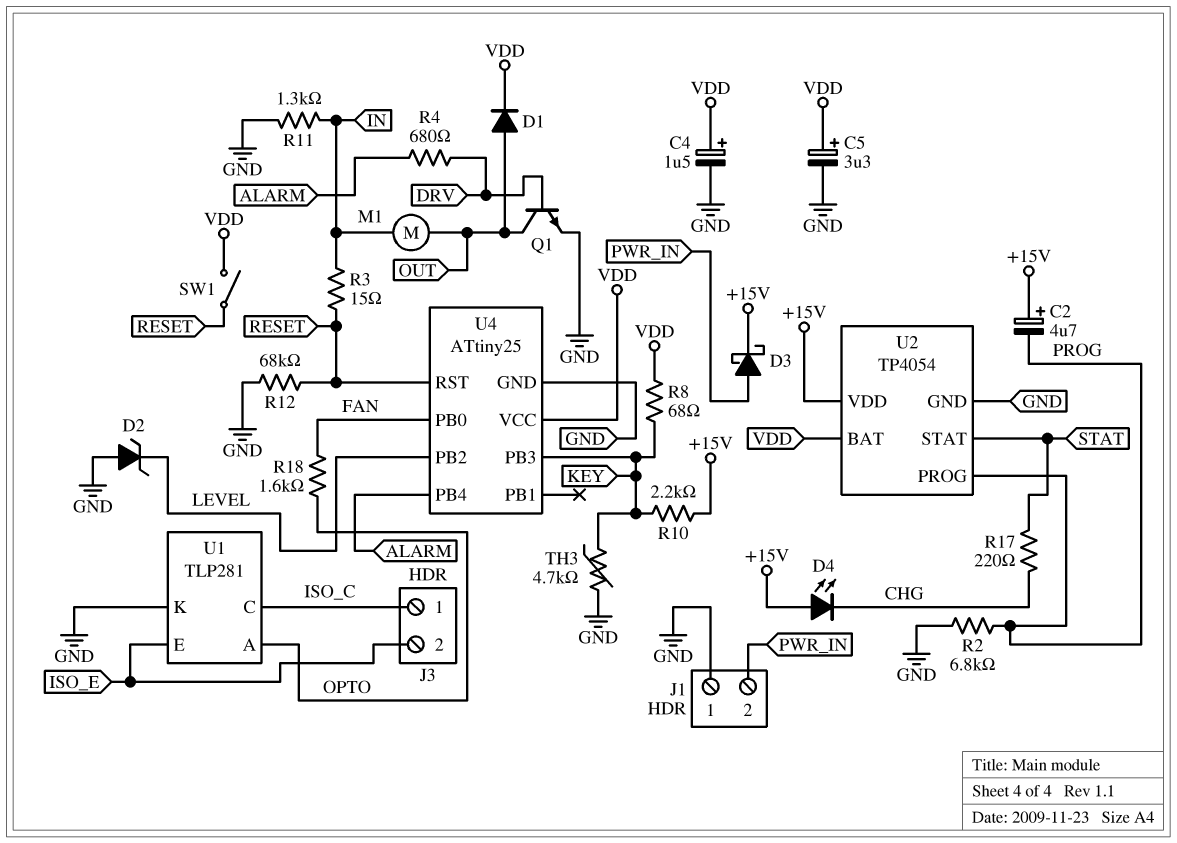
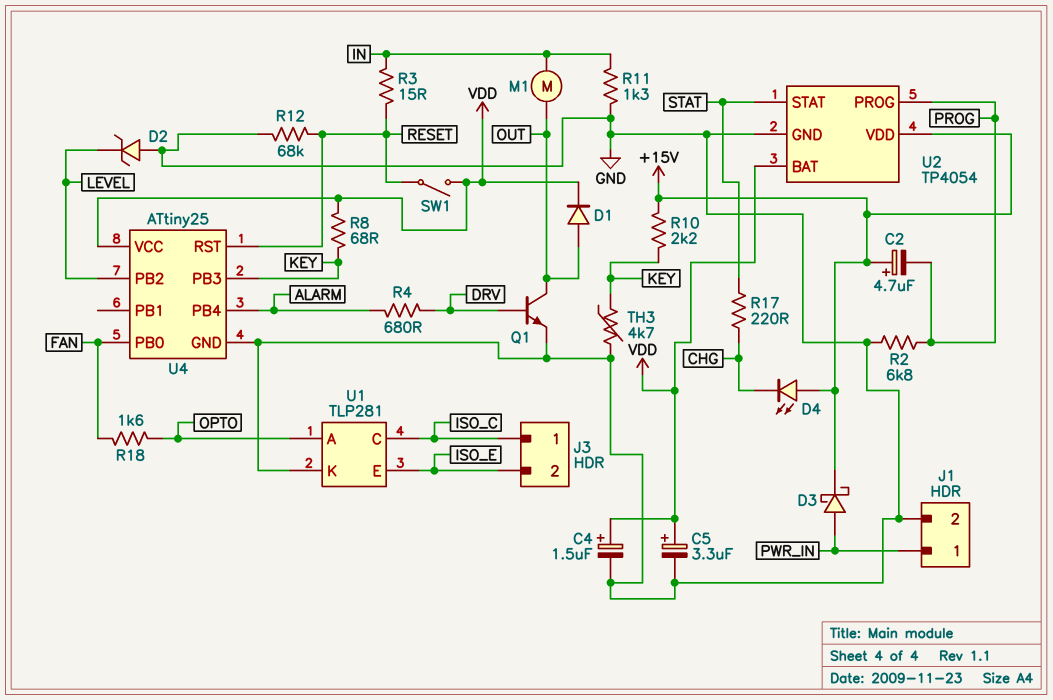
J1 pin 1: GND -> PWR_IN
J1 pin 2: PWR_IN -> GND

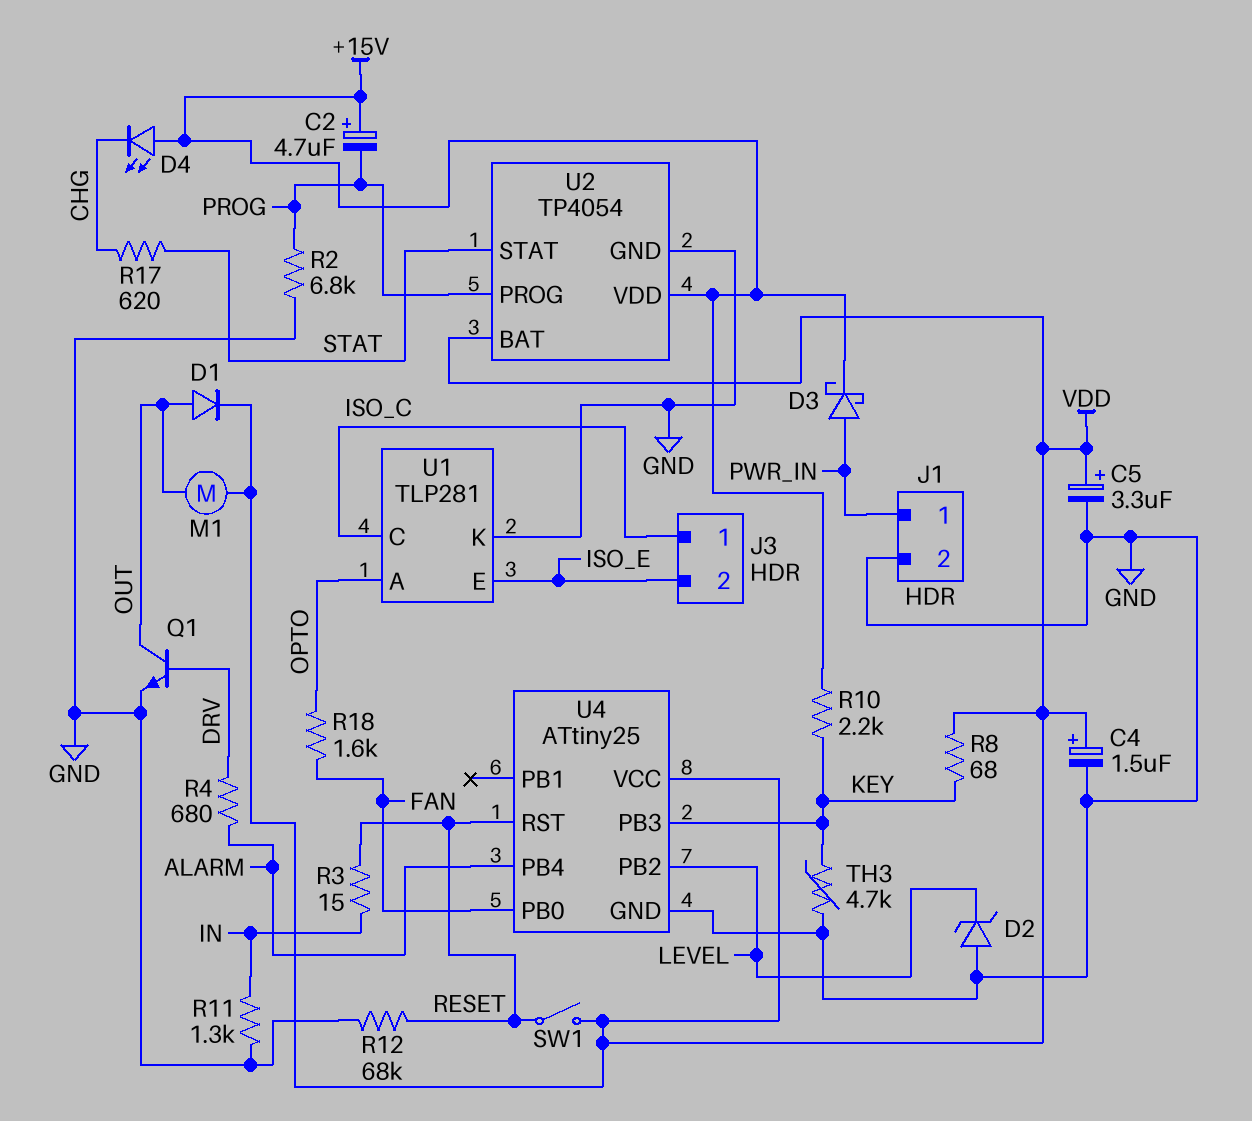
M1: motor (IN, OUT) -> motor (OUT, VDD)
R17: 220 (CHG, STAT) -> 620 (CHG, STAT)

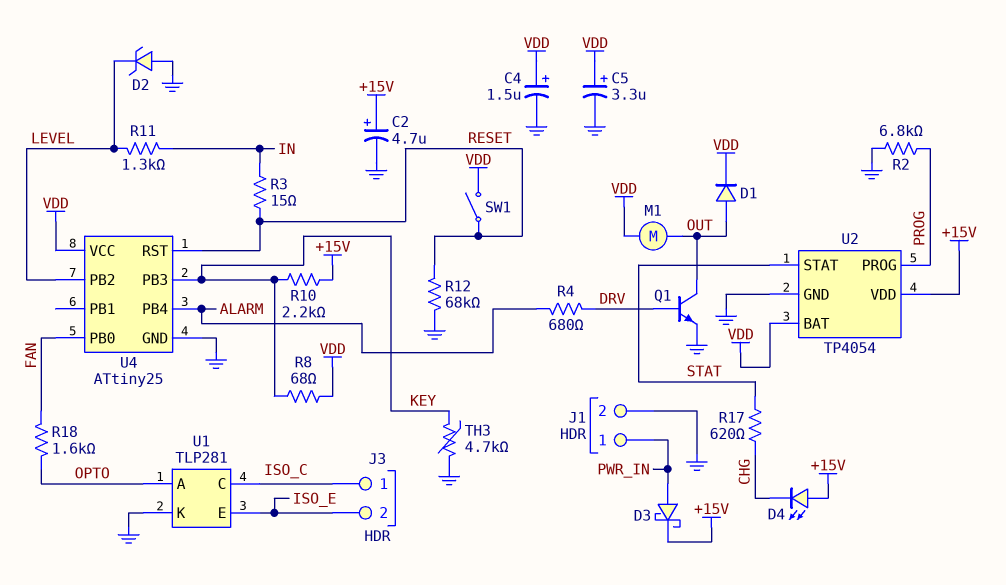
C2: 4.7uF (plus +15V, minus PROG) -> 4.7uF (plus +15V, minus GND)
R11: 1.3k (GND, IN) -> 1.3k (IN, LEVEL)

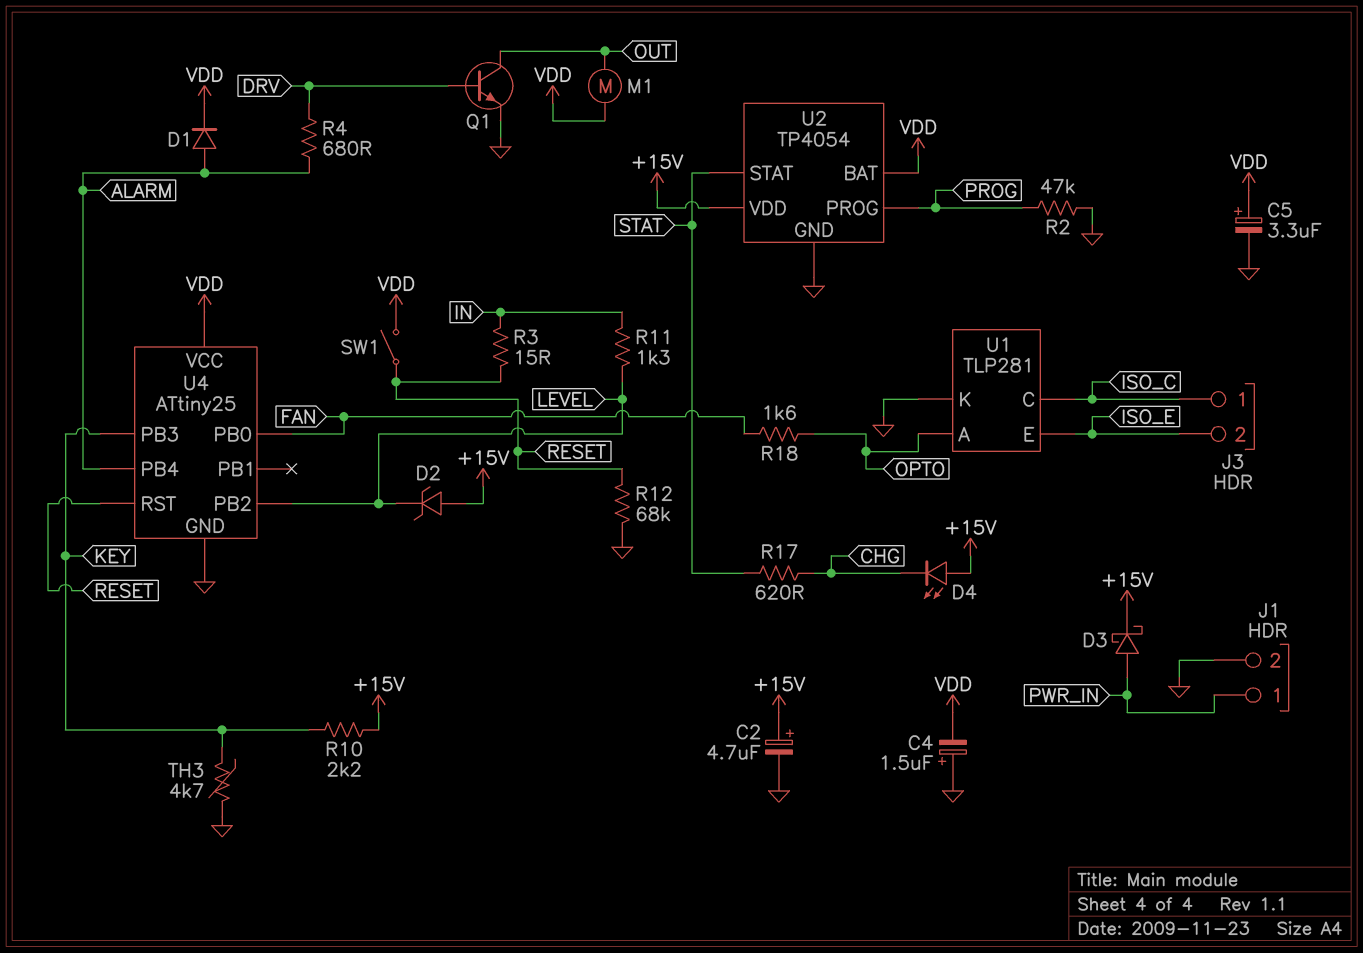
C4: 1.5uF (plus VDD, minus GND) -> 1.5uF (plus GND, minus VDD)
D1: diode (A OUT, K VDD) -> diode (A ALARM, K VDD)
D2: zener (A GND, K LEVEL) -> zener (A +15V, K LEVEL)
R2: 6.8k (GND, PROG) -> 47k (GND, PROG)
R8: 68 (KEY, VDD) -> none

